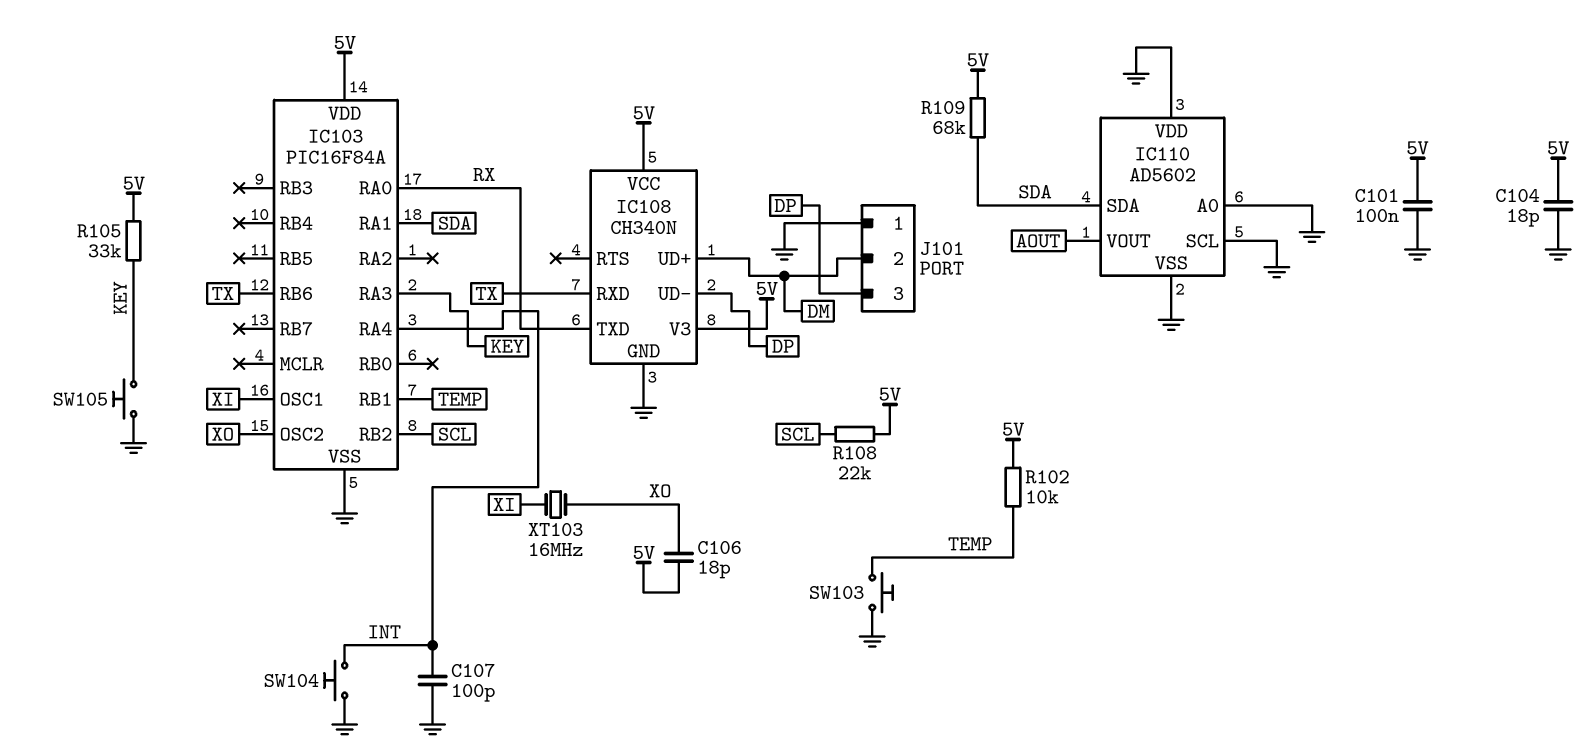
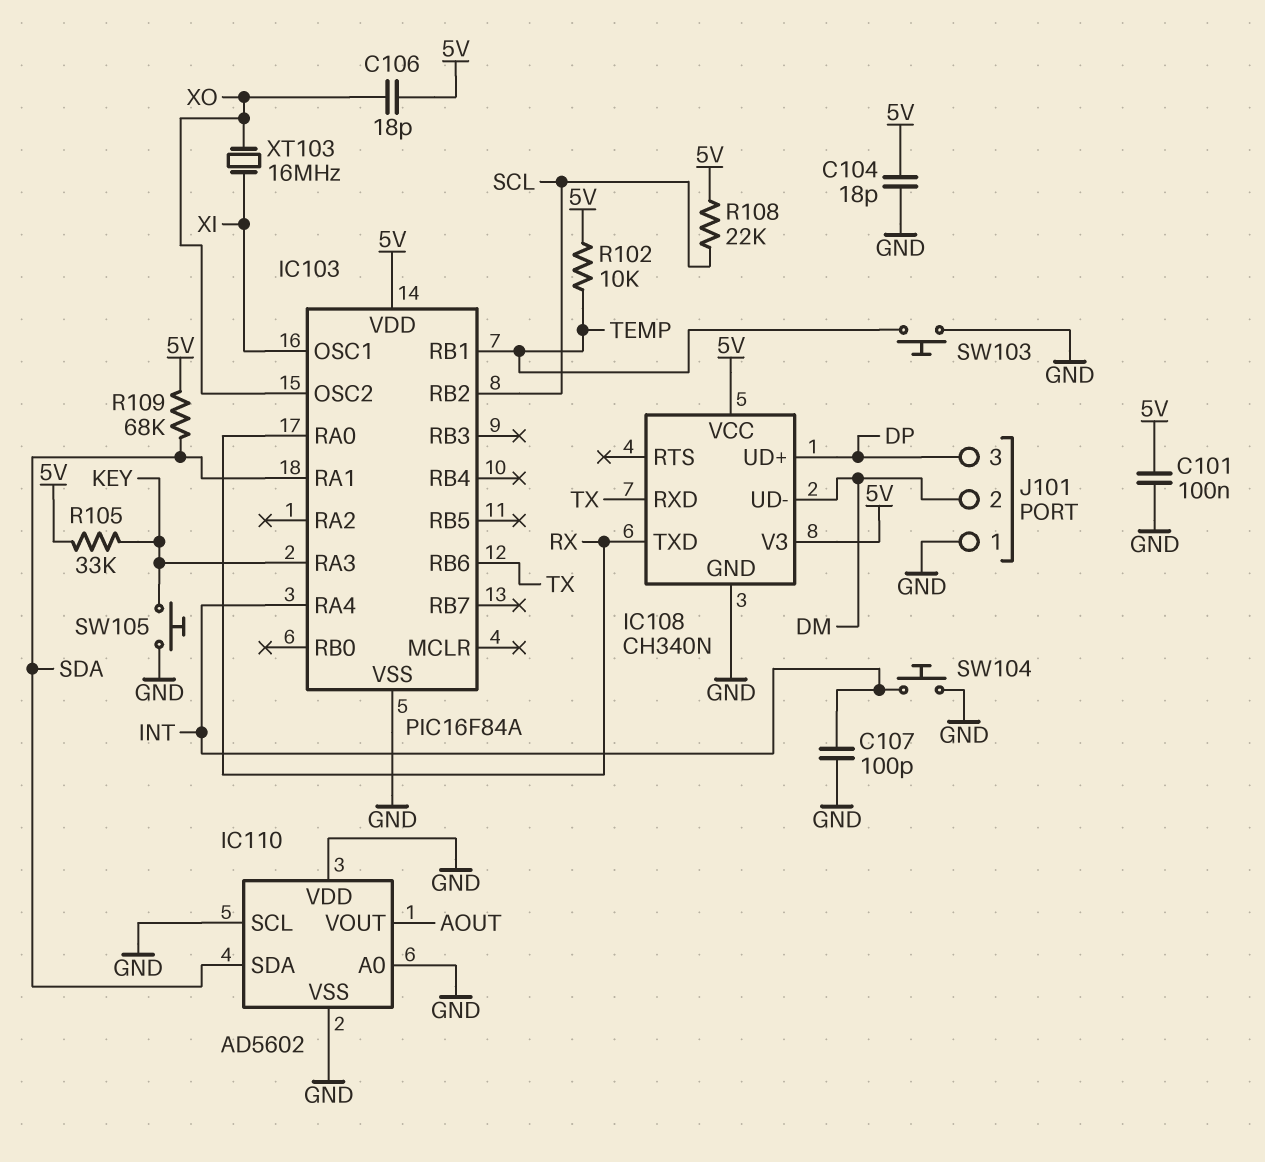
IC108 pin UD+: DM -> DP
IC108 pin UD-: DP -> DM

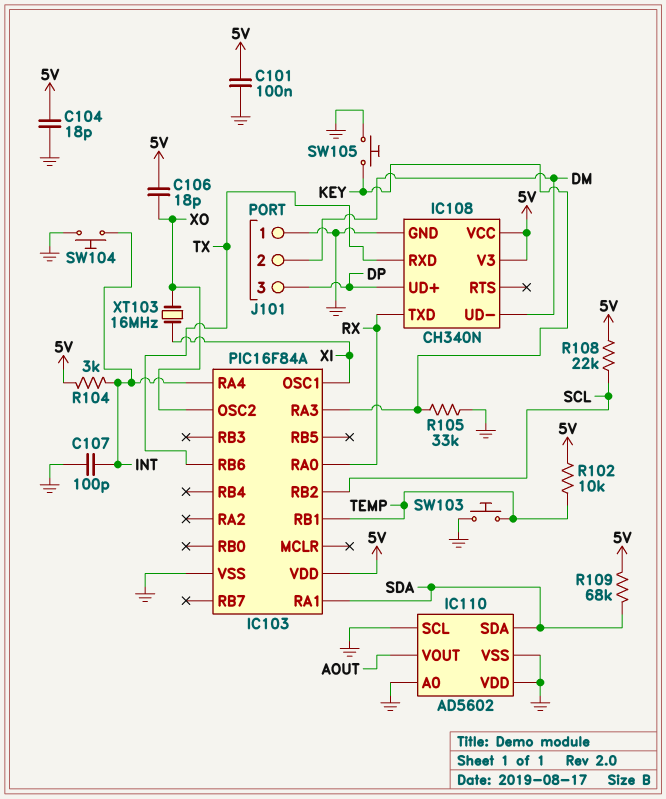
R104: none -> 3k (5V, INT)
R105: 33k (5V, KEY) -> 33k (GND, KEY)

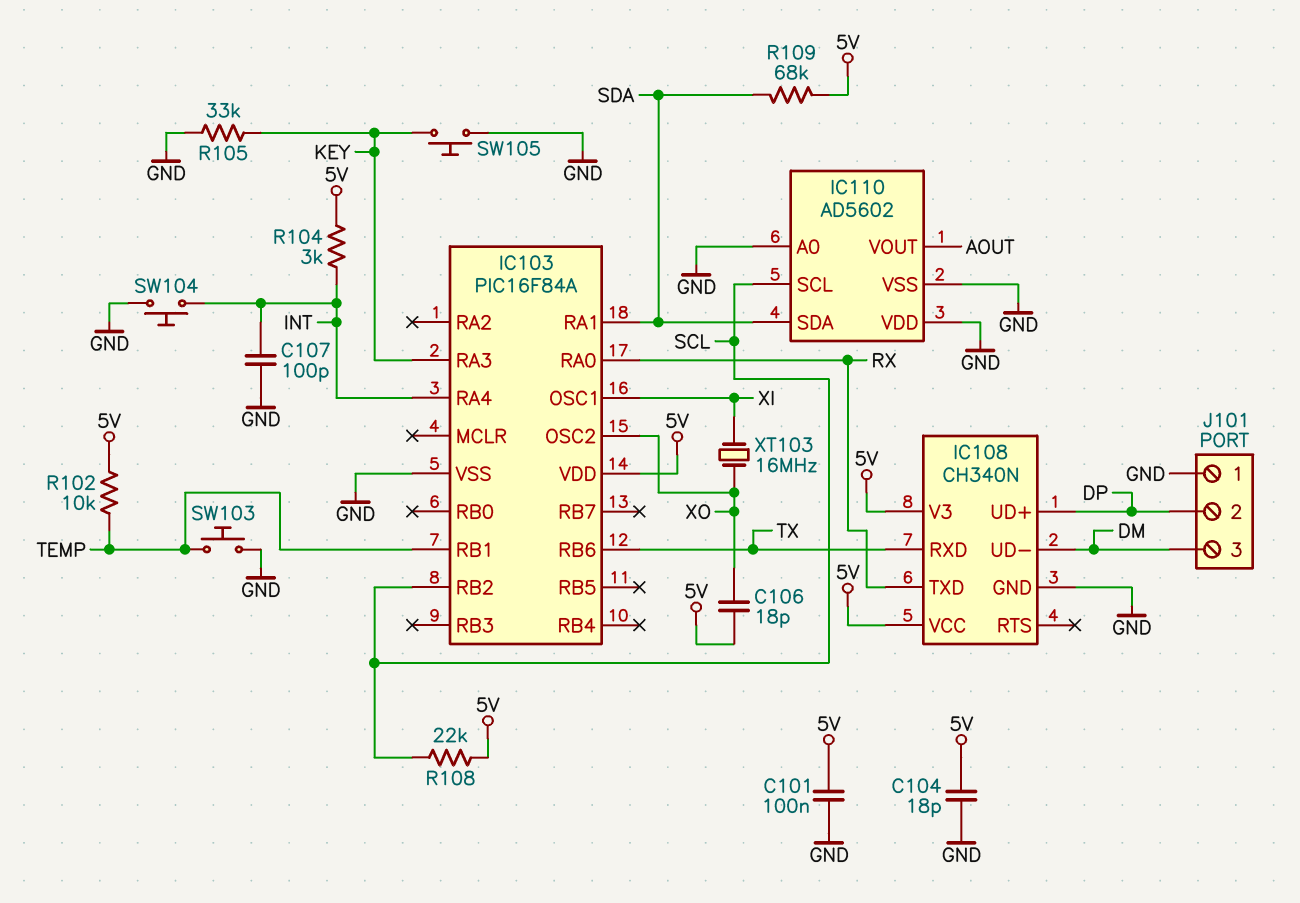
IC110 pin SCL: GND -> SCL
J101 pin 2: DM -> DP
J101 pin 3: DP -> DM

